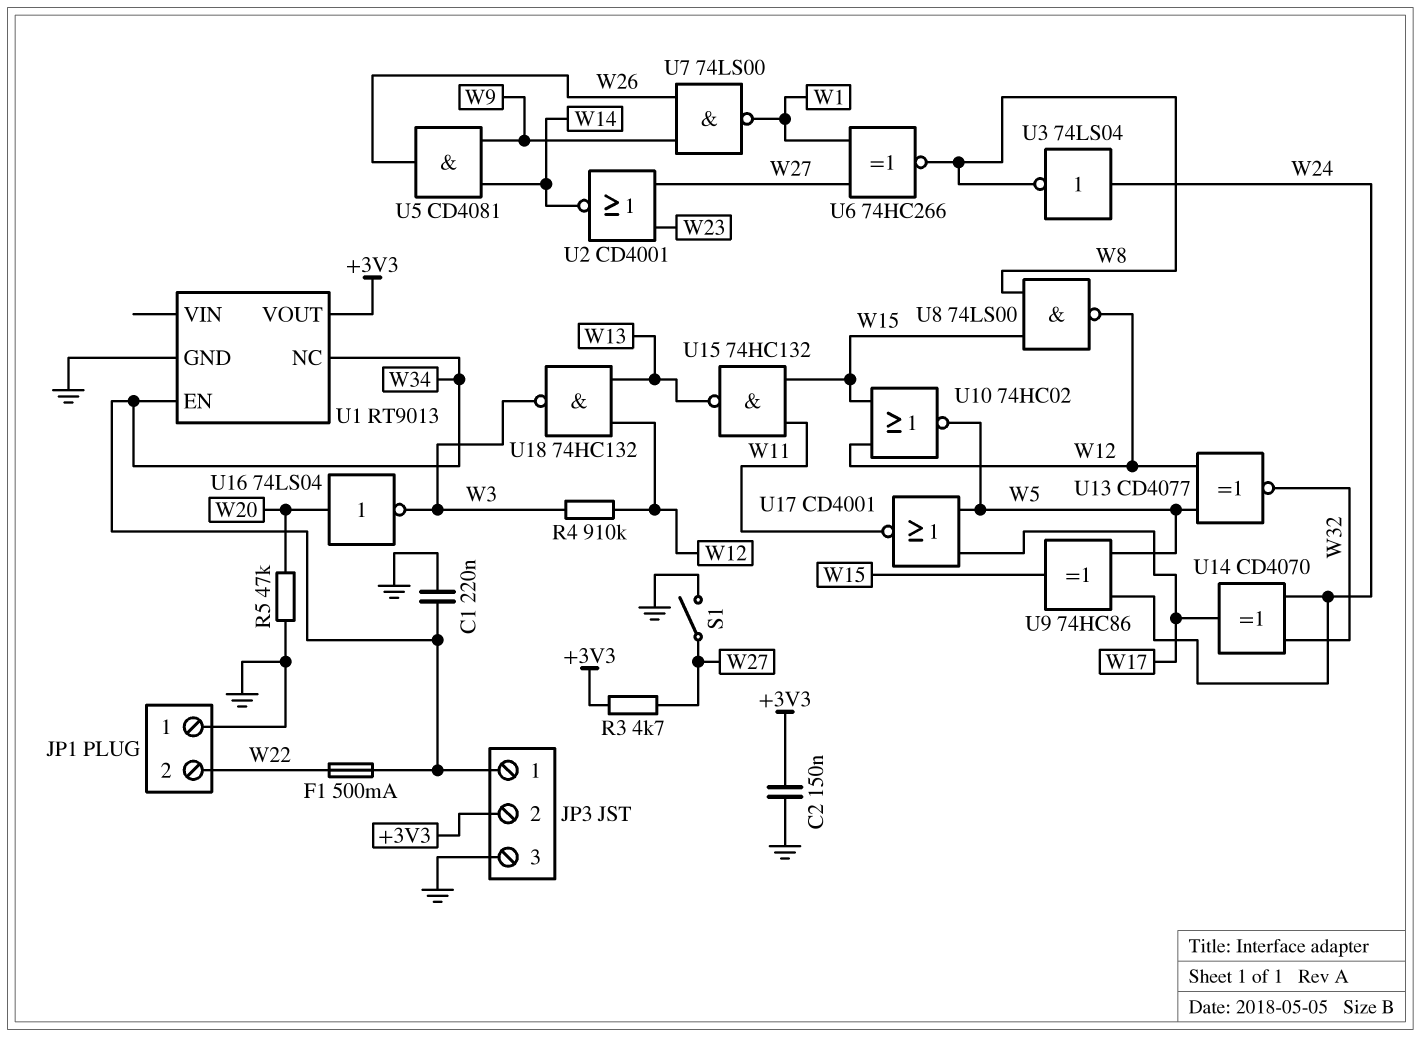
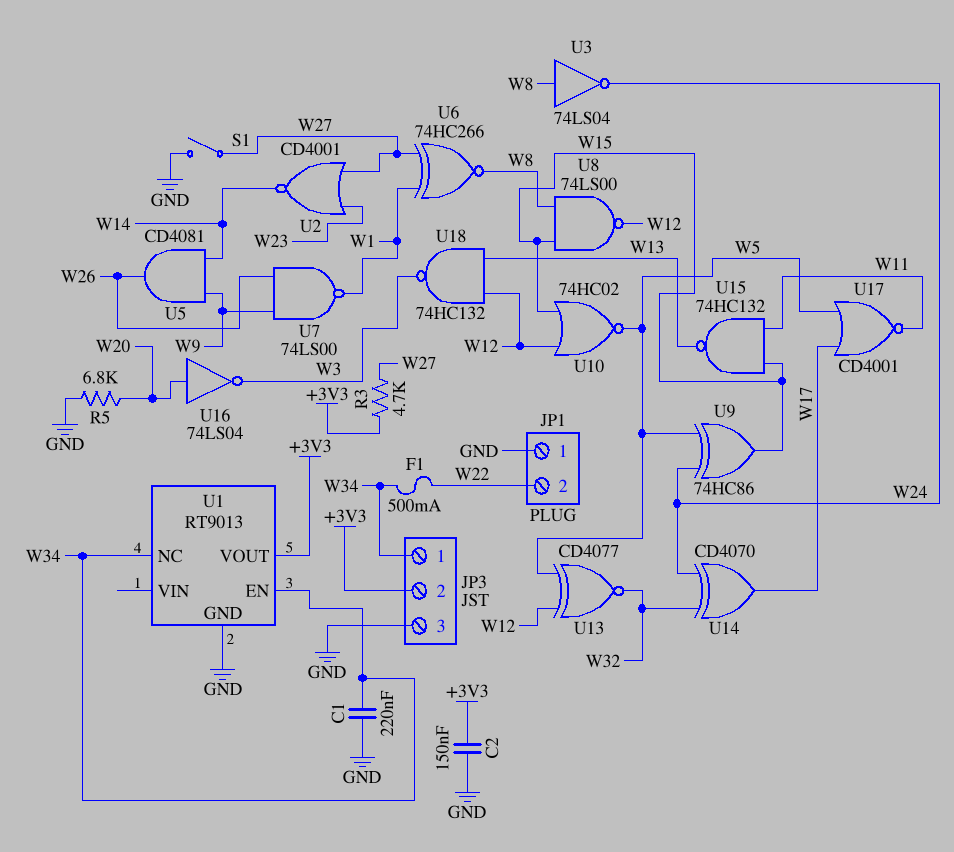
R4: 910k (W3, W12) -> none
R5: 47k (GND, W20) -> 6.8k (GND, W20)
U3: NOT 74LS04 (in W24, out W8) -> NOT 74LS04 (in W8, out W24)

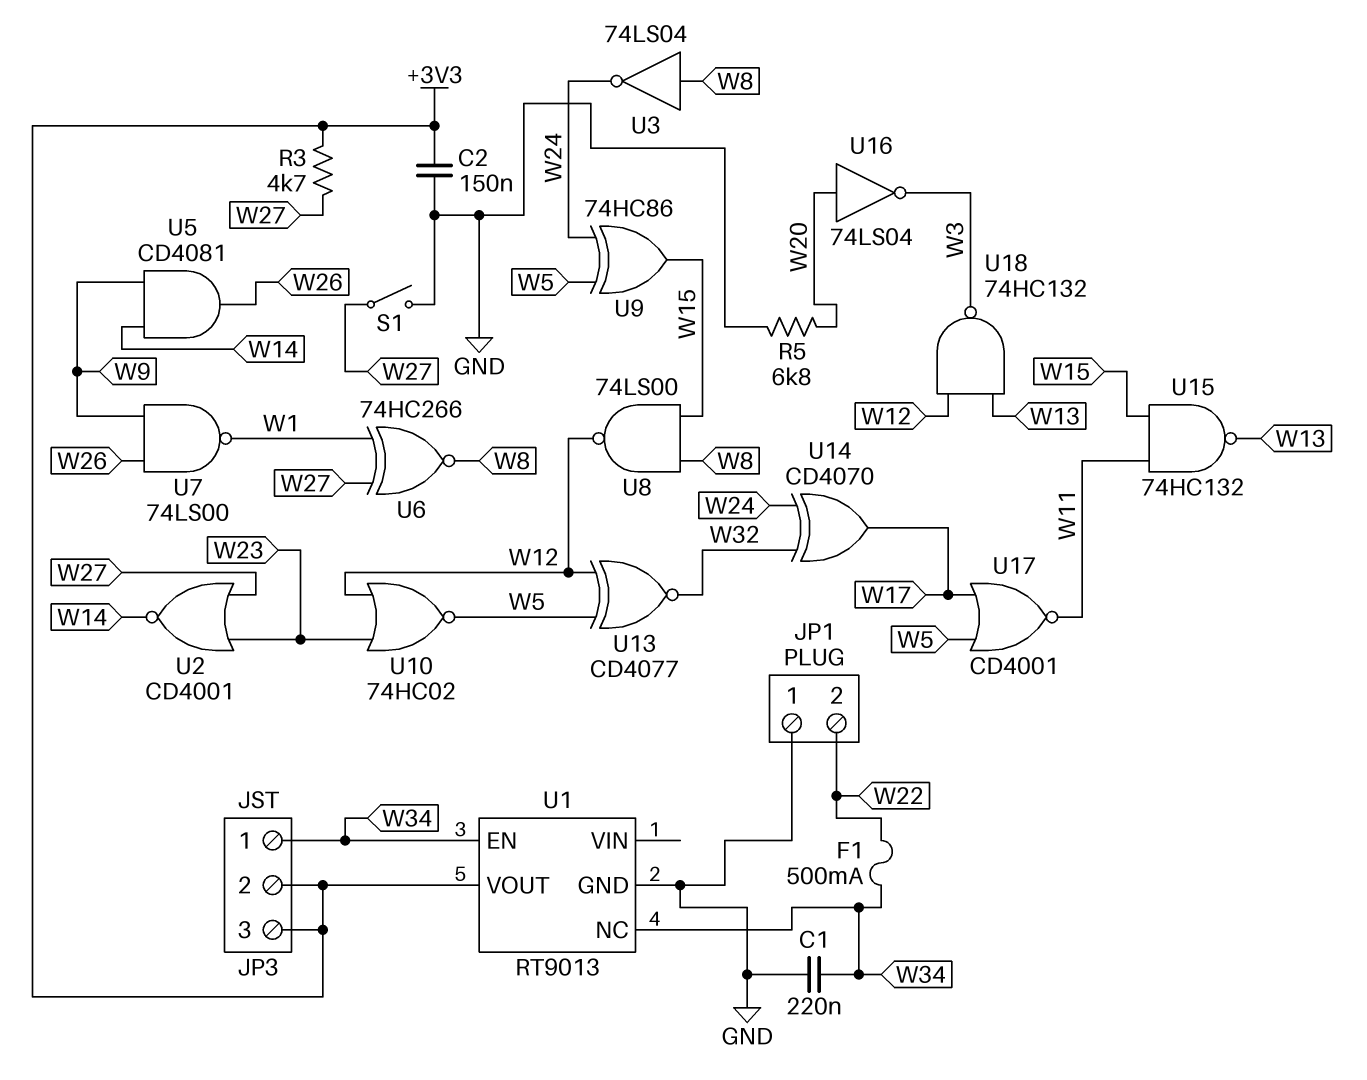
JP3 pin 3: GND -> +3V3
U10: NOR 74HC02 (in W12, in W15, out W5) -> NOR 74HC02 (in W12, in W23, out W5)

